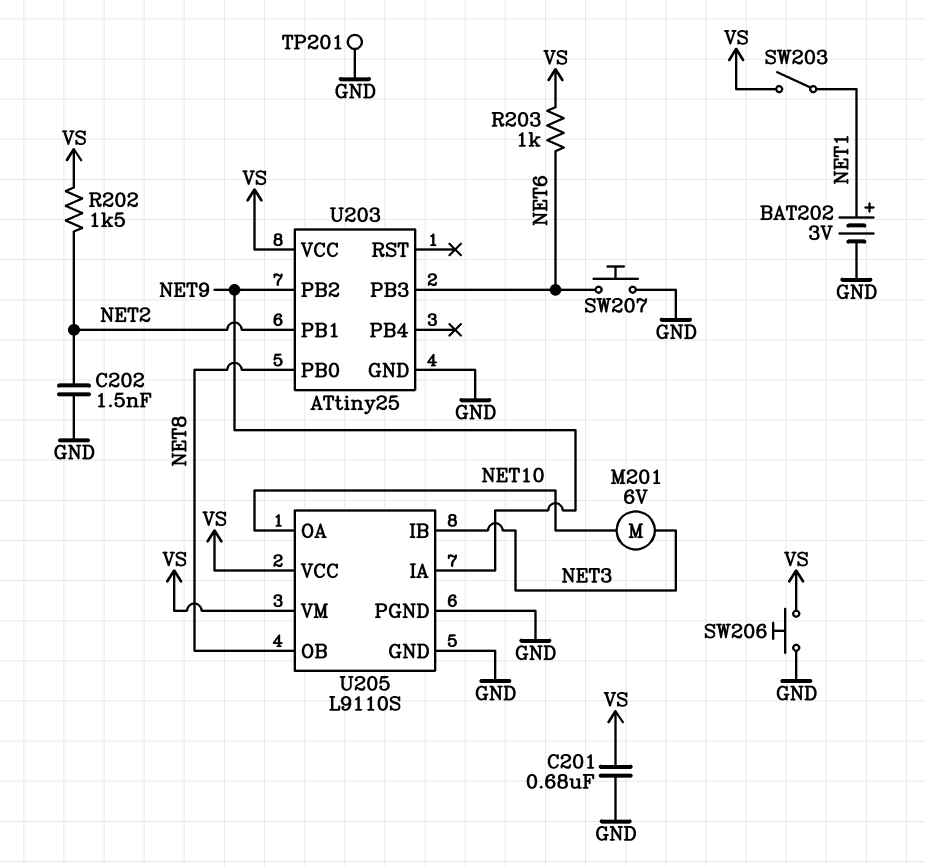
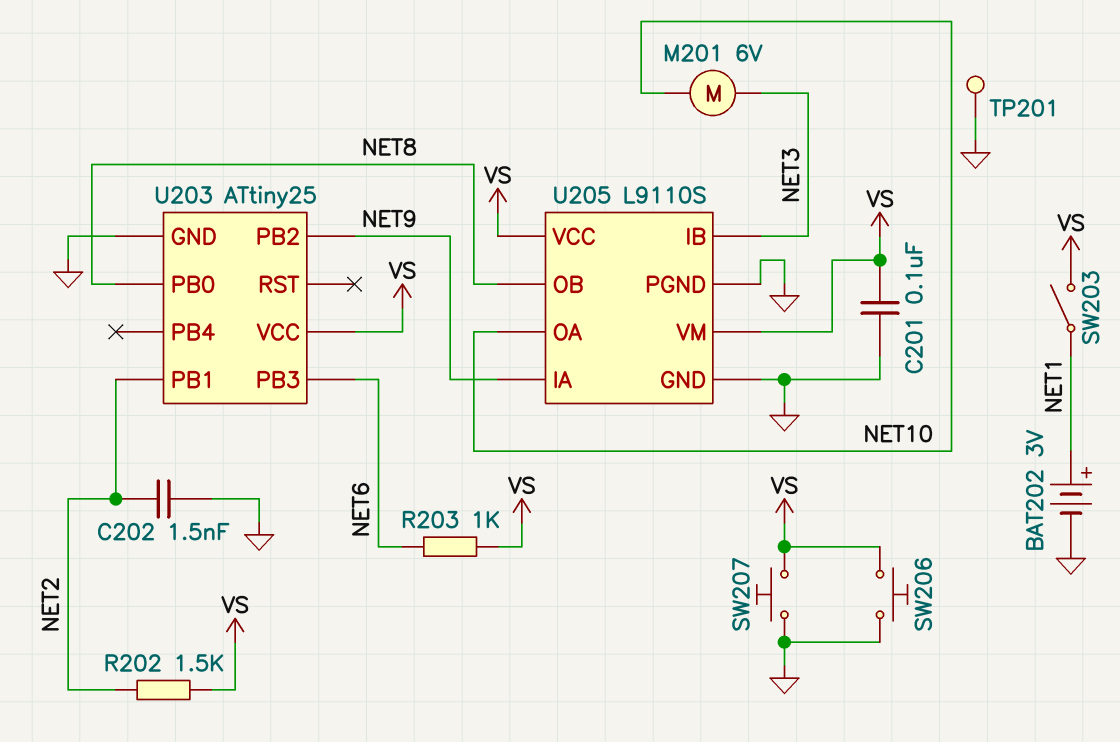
C201: 680nF (GND, VS) -> 100nF (GND, VS)
SW207: button (GND, NET6) -> button (GND, VS)

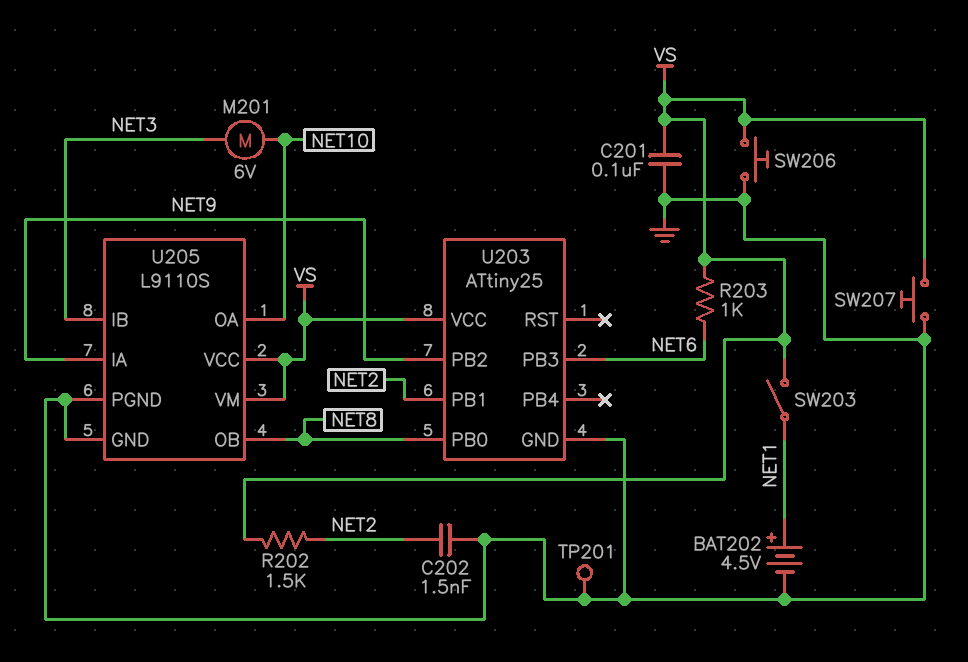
BAT202: 3V (plus NET1, minus GND) -> 4.5V (plus NET1, minus GND)

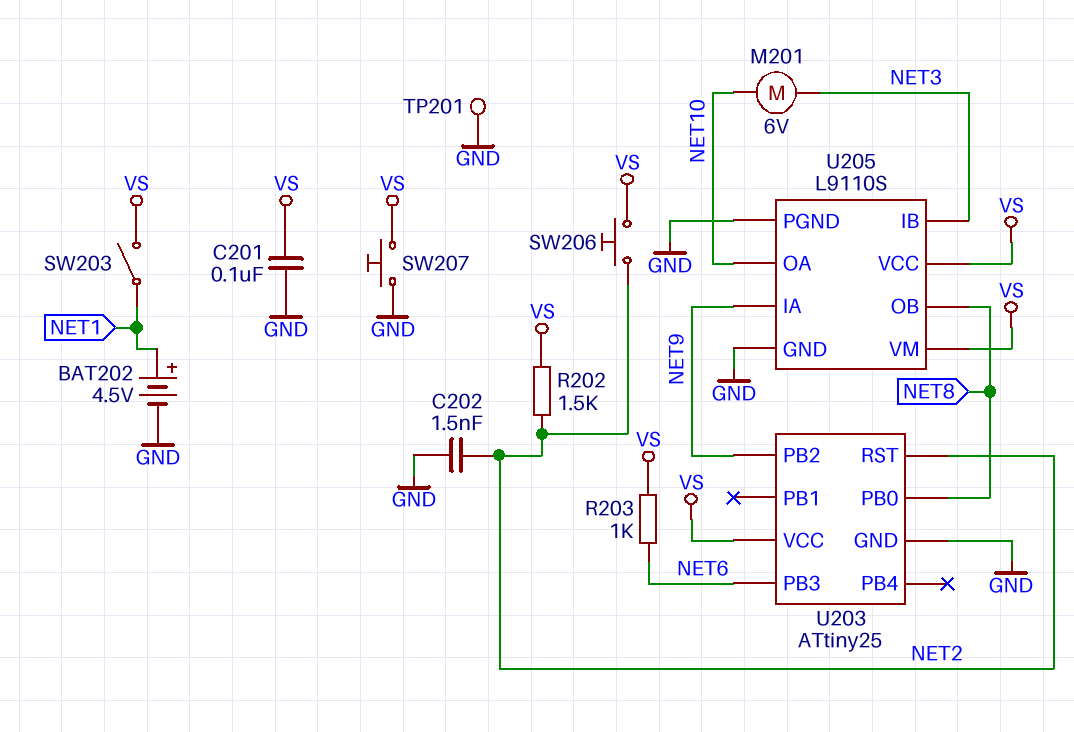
SW206: button (GND, VS) -> button (NET2, VS)
U203 pin PB1: NET2 -> none
U203 pin RST: none -> NET2

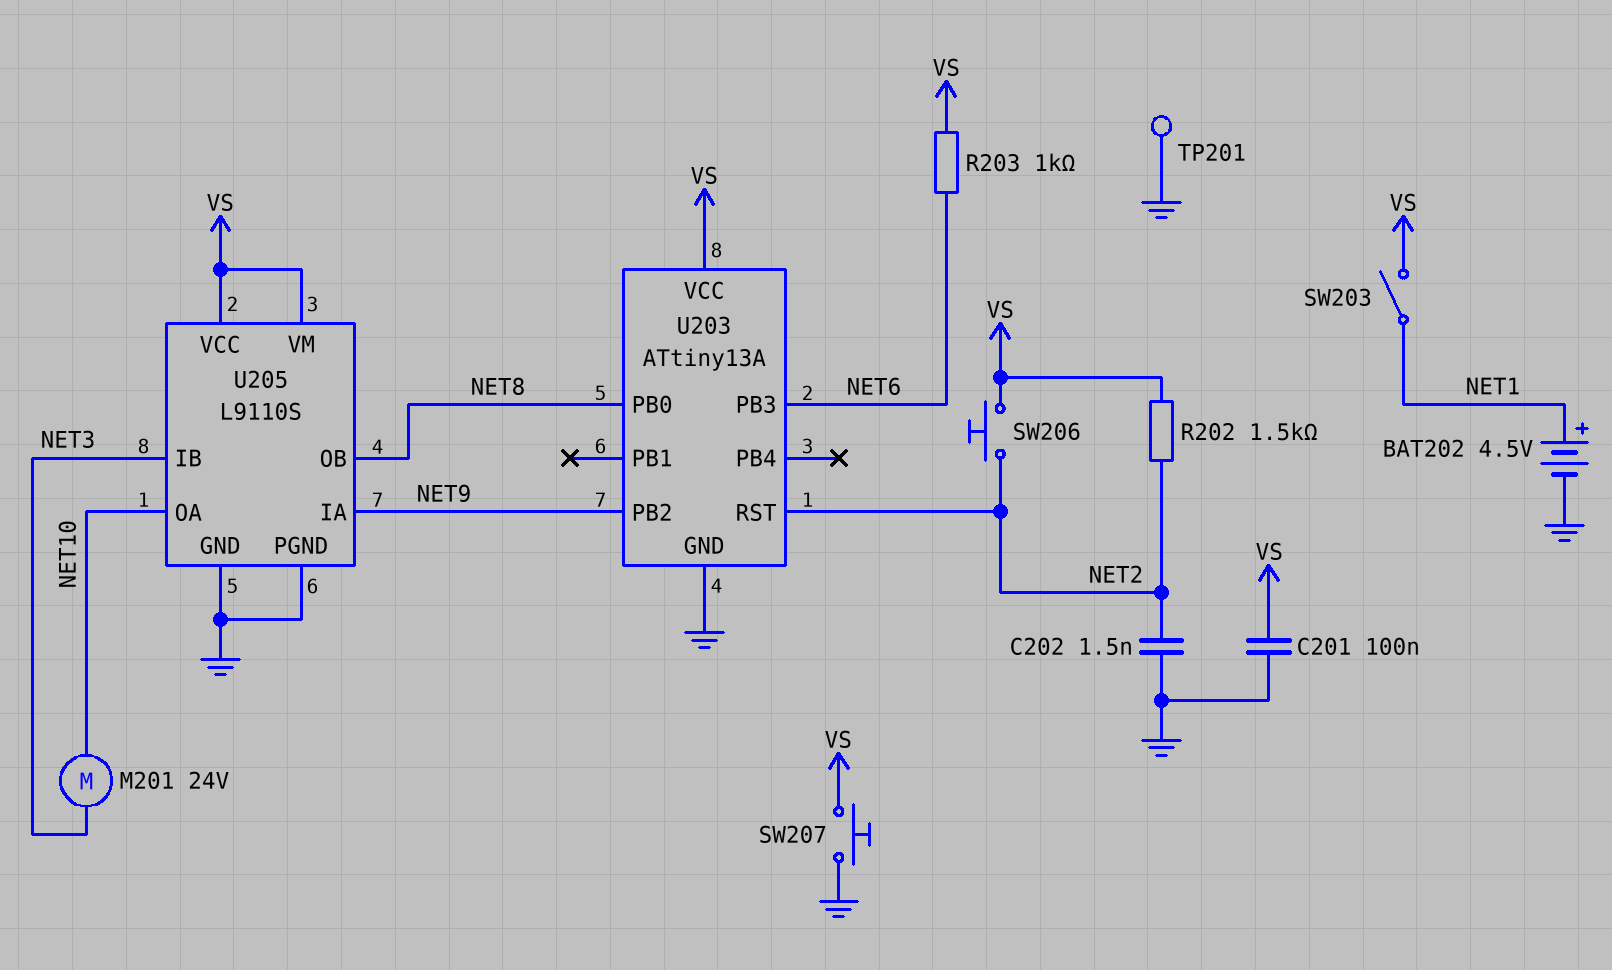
M201: motor 6V (NET3, NET10) -> motor 24V (NET3, NET10)
U203: ATtiny25 -> ATtiny13A

